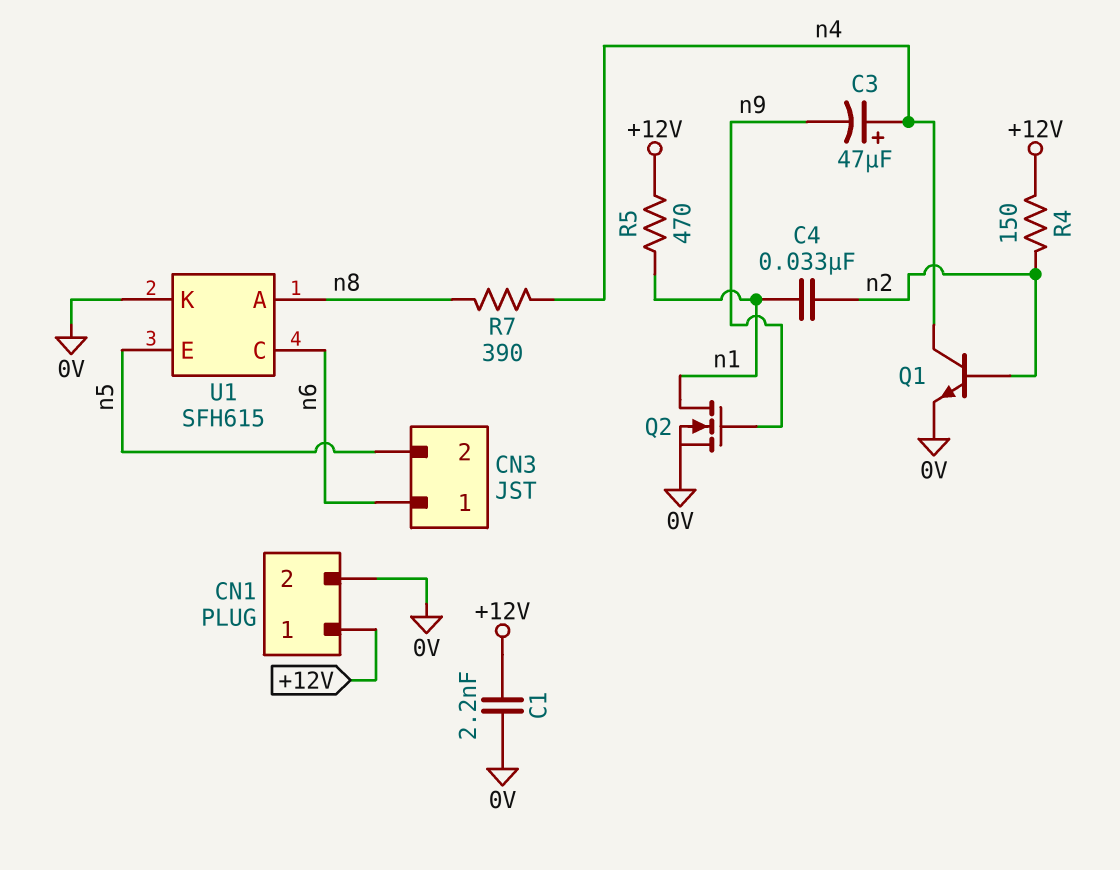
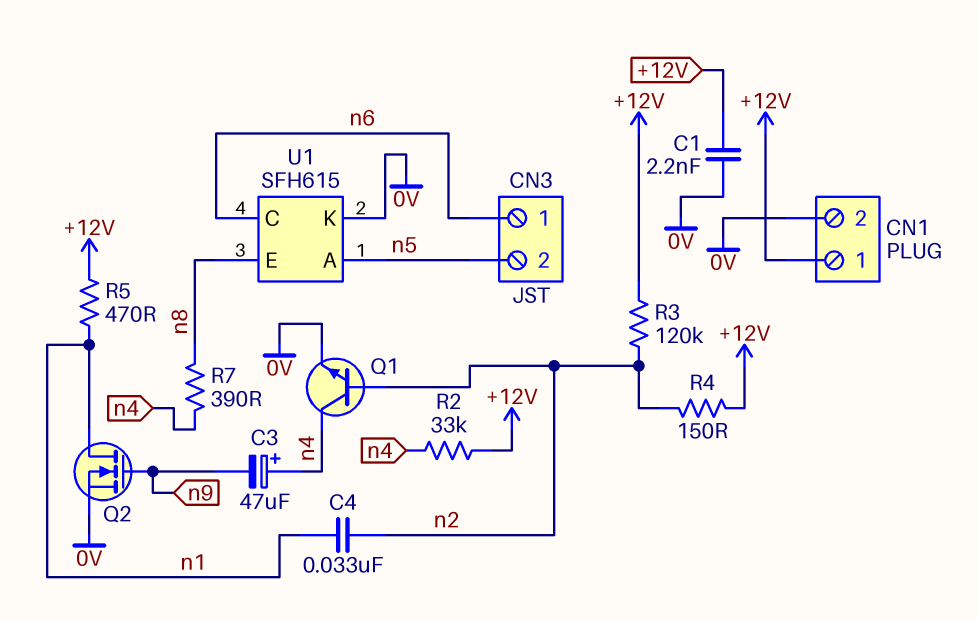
R2: none -> 33k (+12V, n4)
R3: none -> 120k (+12V, n2)
U1 pin A: n8 -> n5
U1 pin E: n5 -> n8

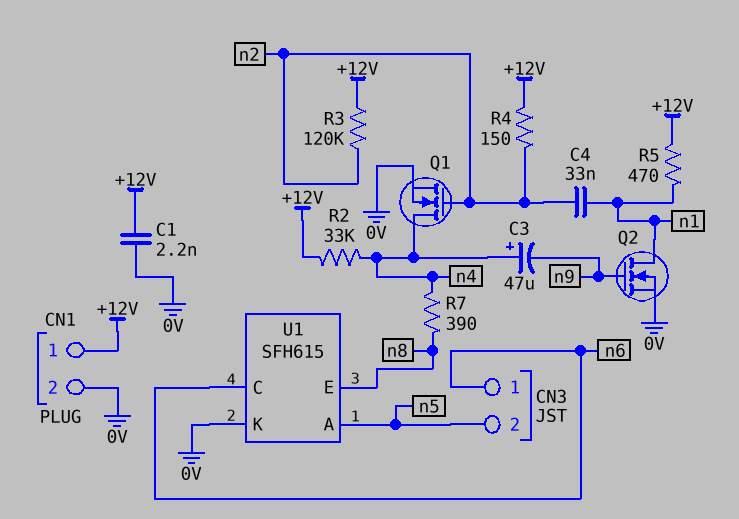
Q1: NPN (B n2, C n4, E 0V) -> NMOS (G n2, D n4, S 0V)

